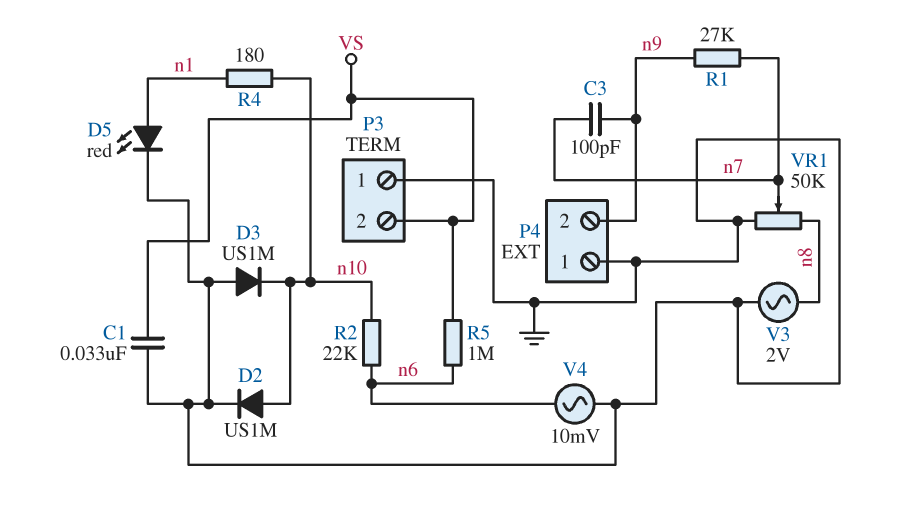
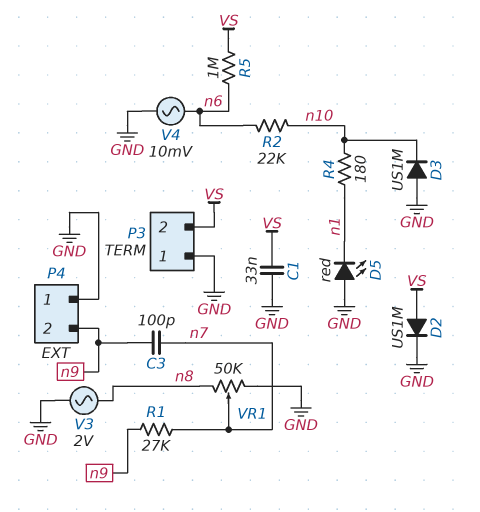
D2: diode US1M (A n10, K GND) -> diode US1M (A VS, K GND)
D5: LED red (A n1, K GND) -> LED red (A GND, K n1)

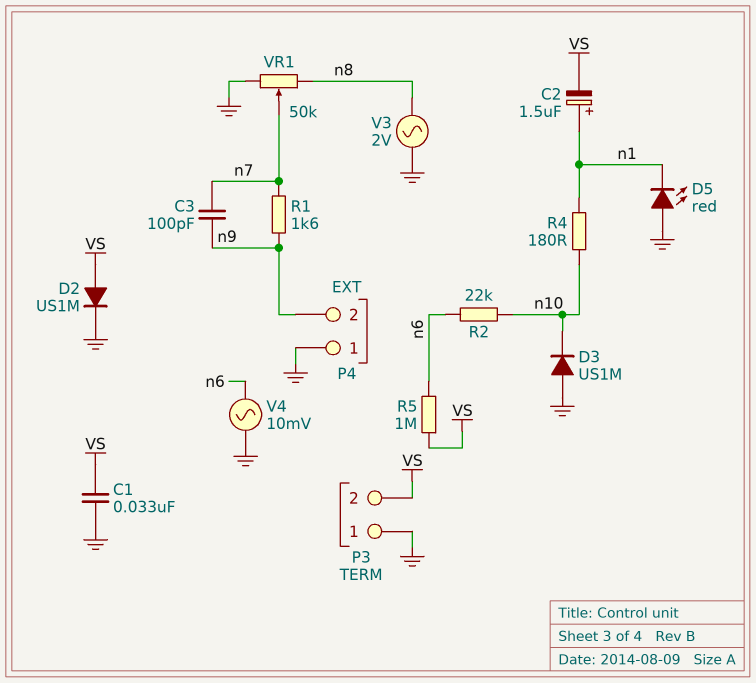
C2: none -> 1.5uF (plus n1, minus VS)
R1: 27k (n7, n9) -> 1.6k (n7, n9)

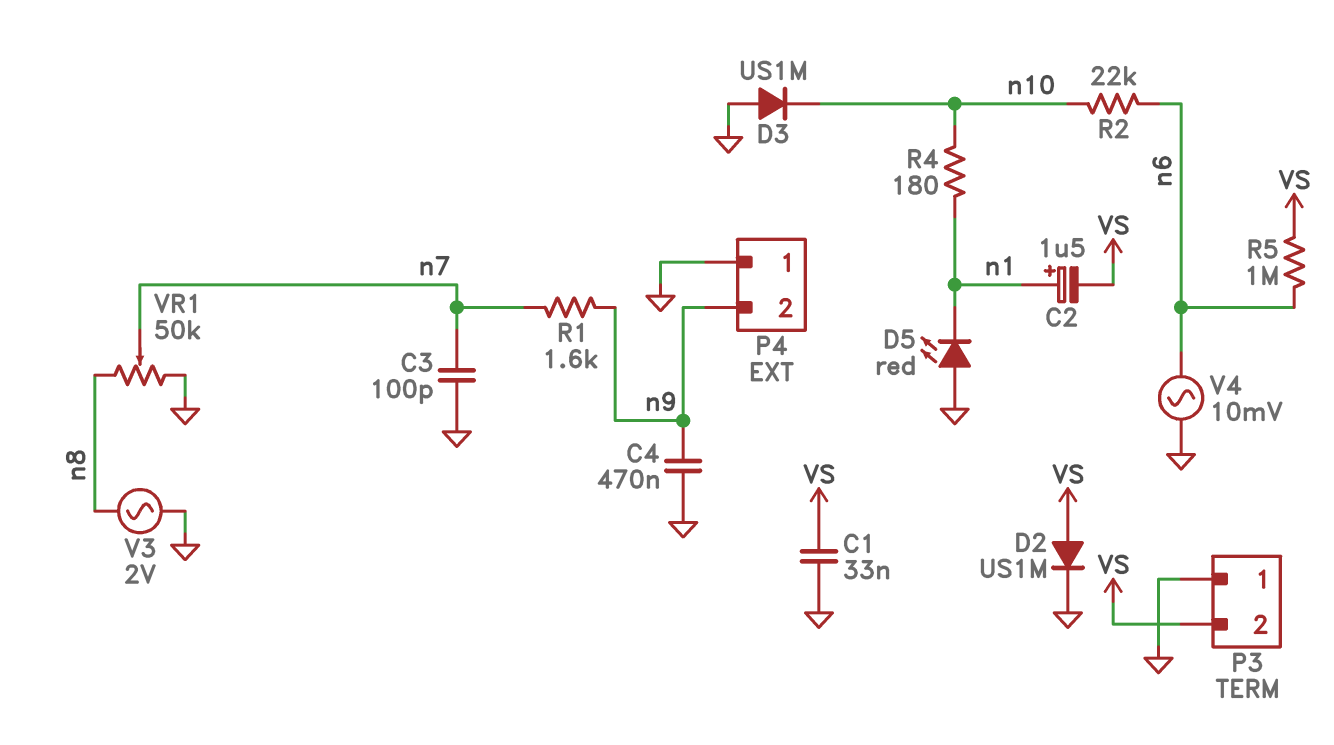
C3: 100pF (n7, n9) -> 100pF (GND, n7)
C4: none -> 470nF (GND, n9)

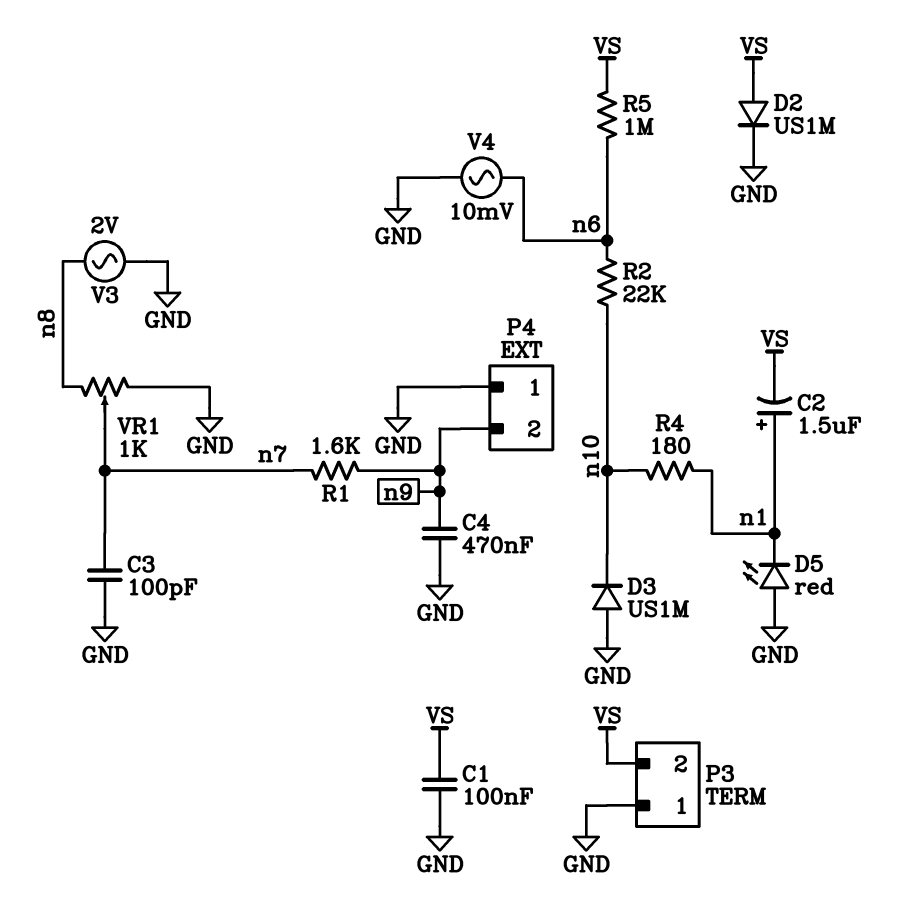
C1: 33nF (GND, VS) -> 100nF (GND, VS)
VR1: 50k (GND, n8, wiper n7) -> 1k (GND, n8, wiper n7)

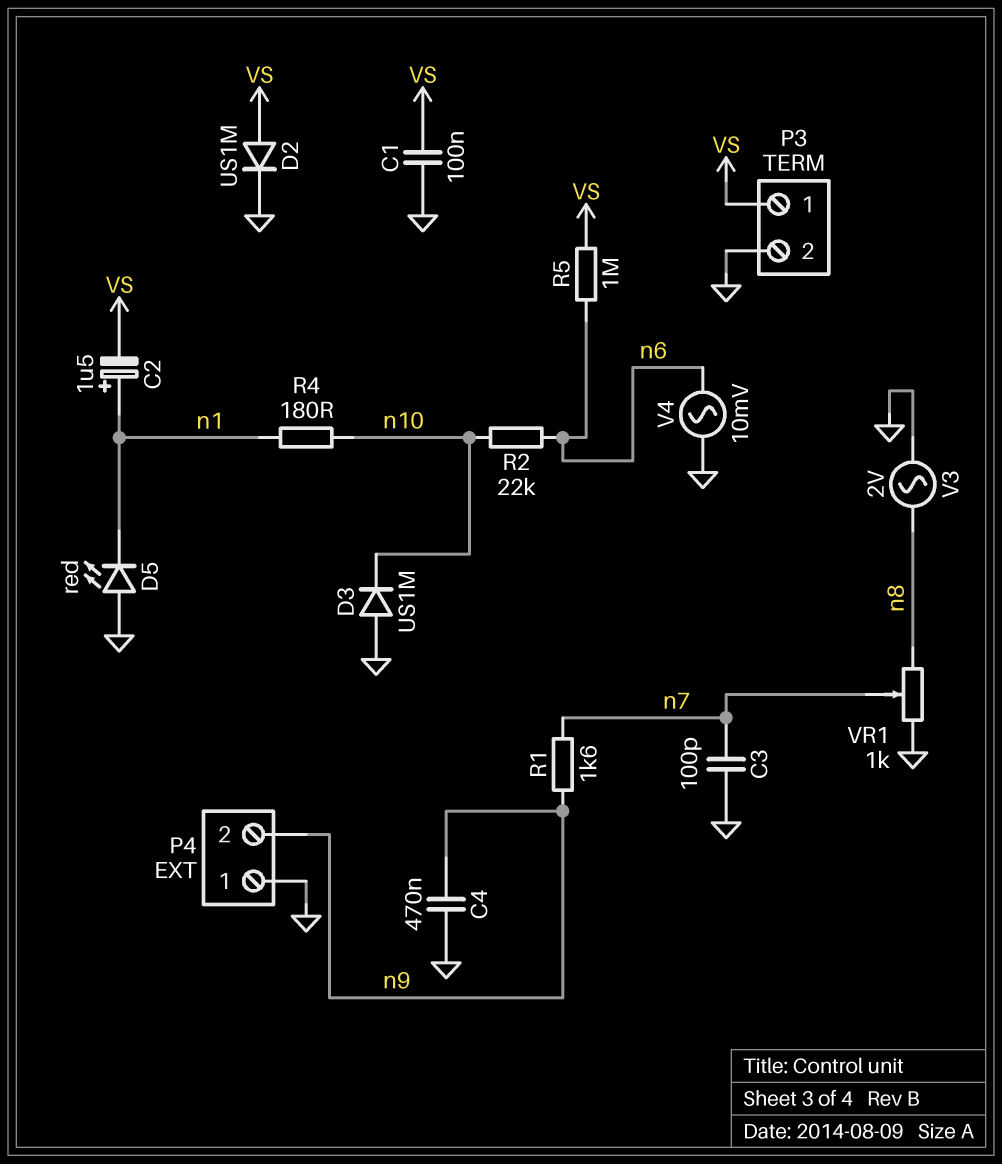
P3 pin 1: GND -> VS
P3 pin 2: VS -> GND

